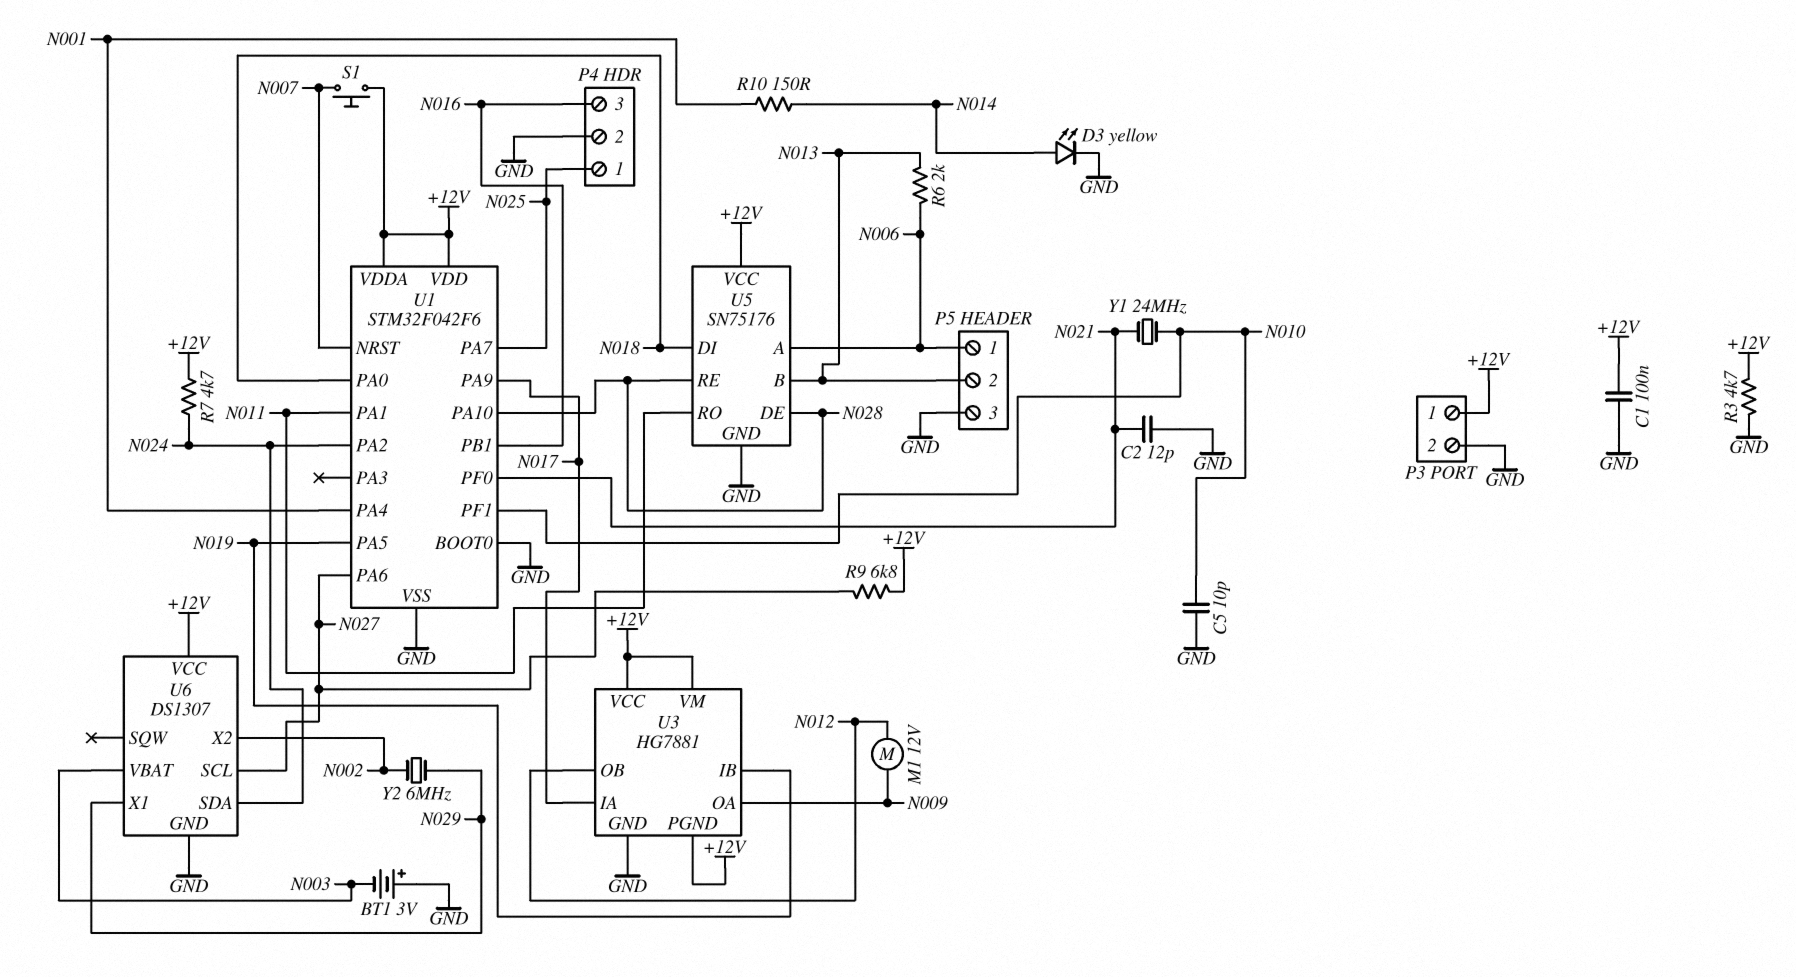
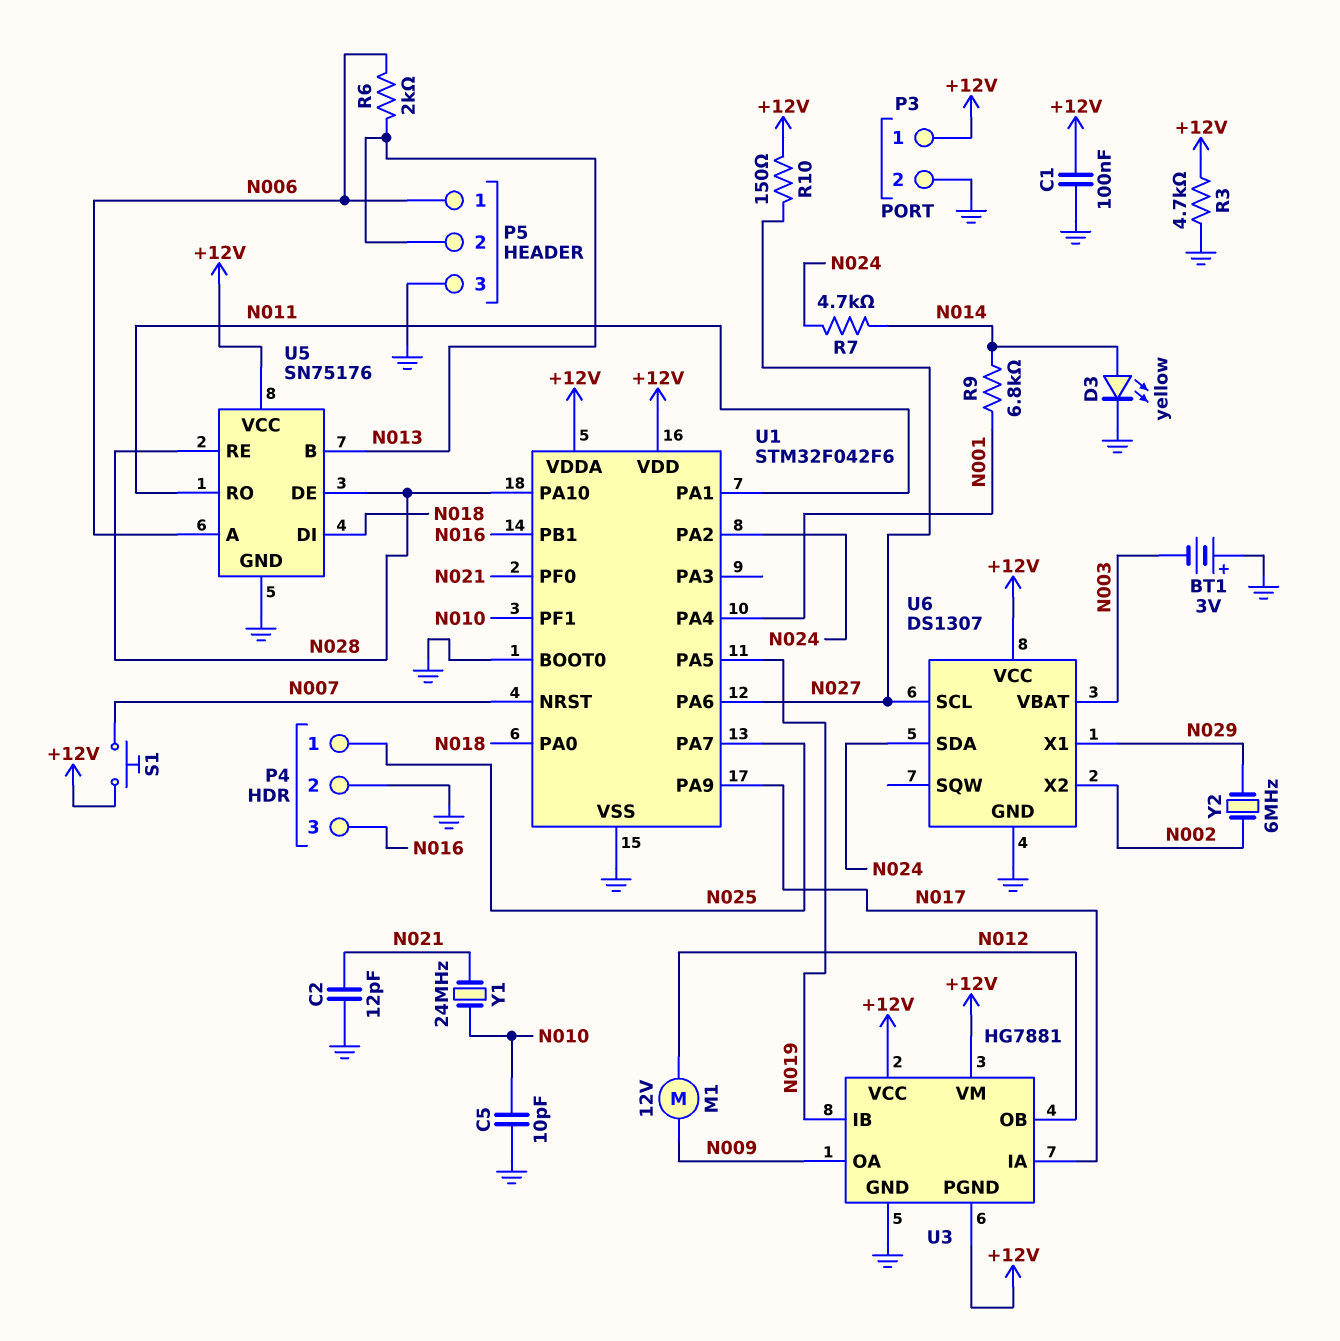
R7: 4.7k (+12V, N024) -> 4.7k (N014, N024)
R9: 6.8k (+12V, N027) -> 6.8k (N001, N014)
R10: 150 (N001, N014) -> 150 (+12V, N027)

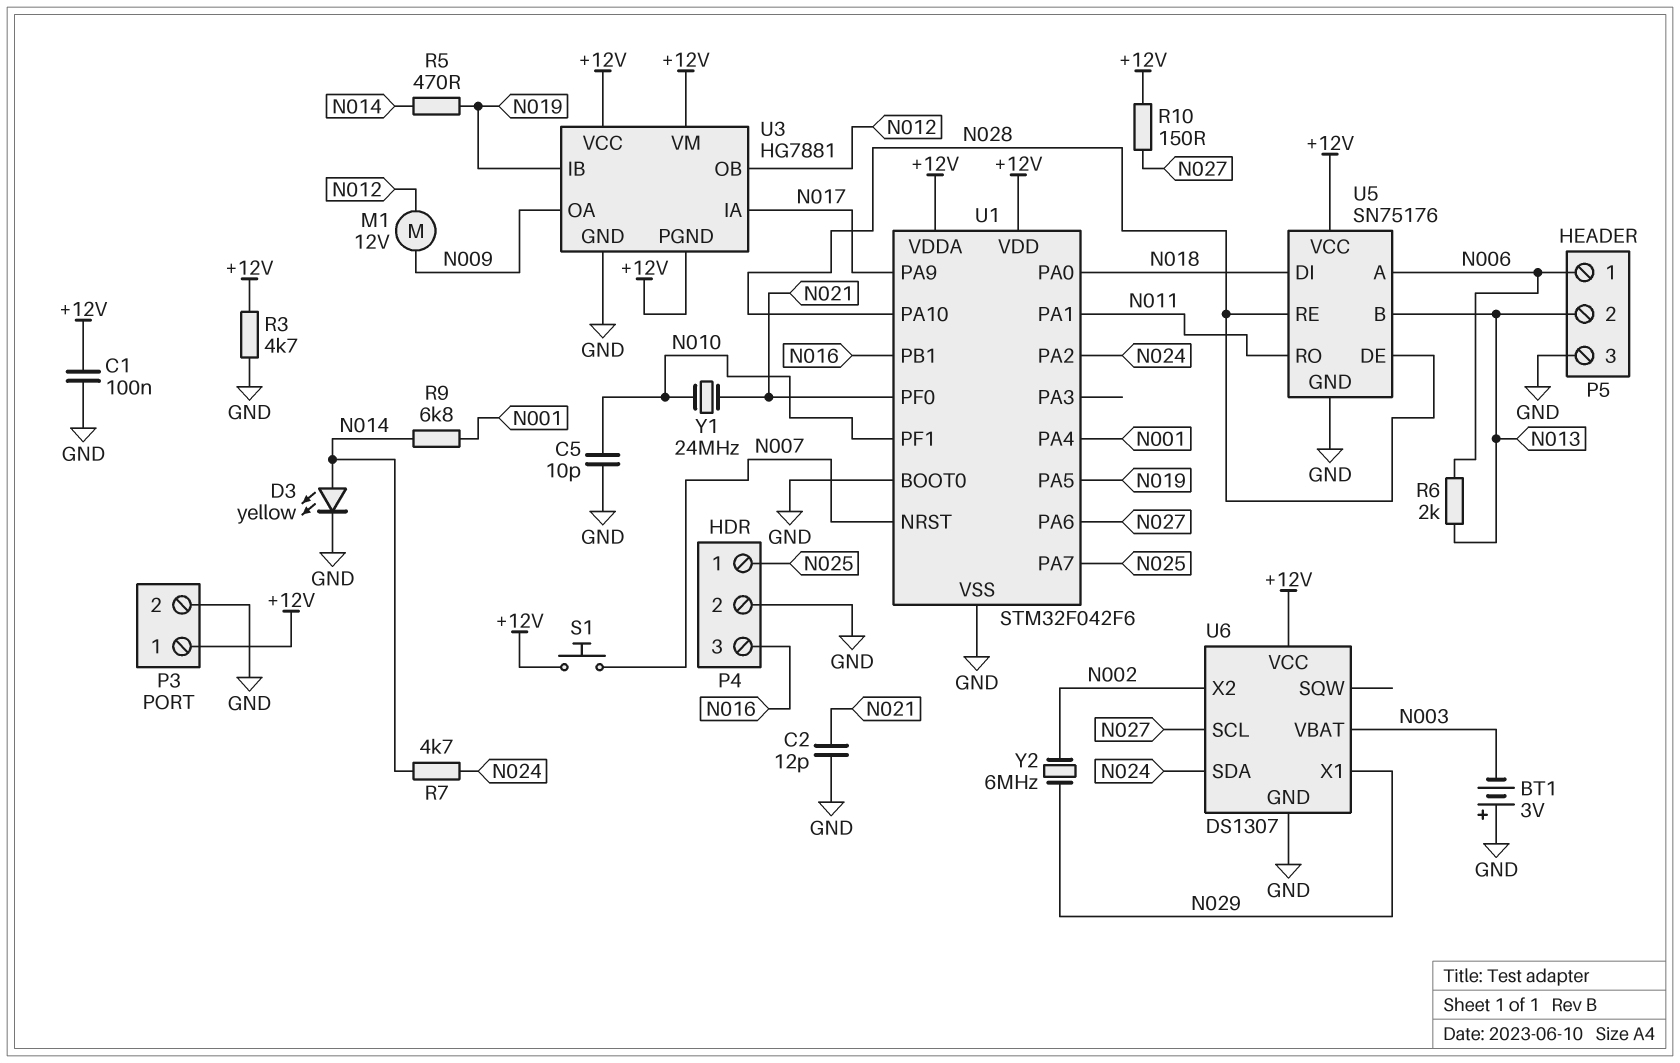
R5: none -> 470 (N014, N019)

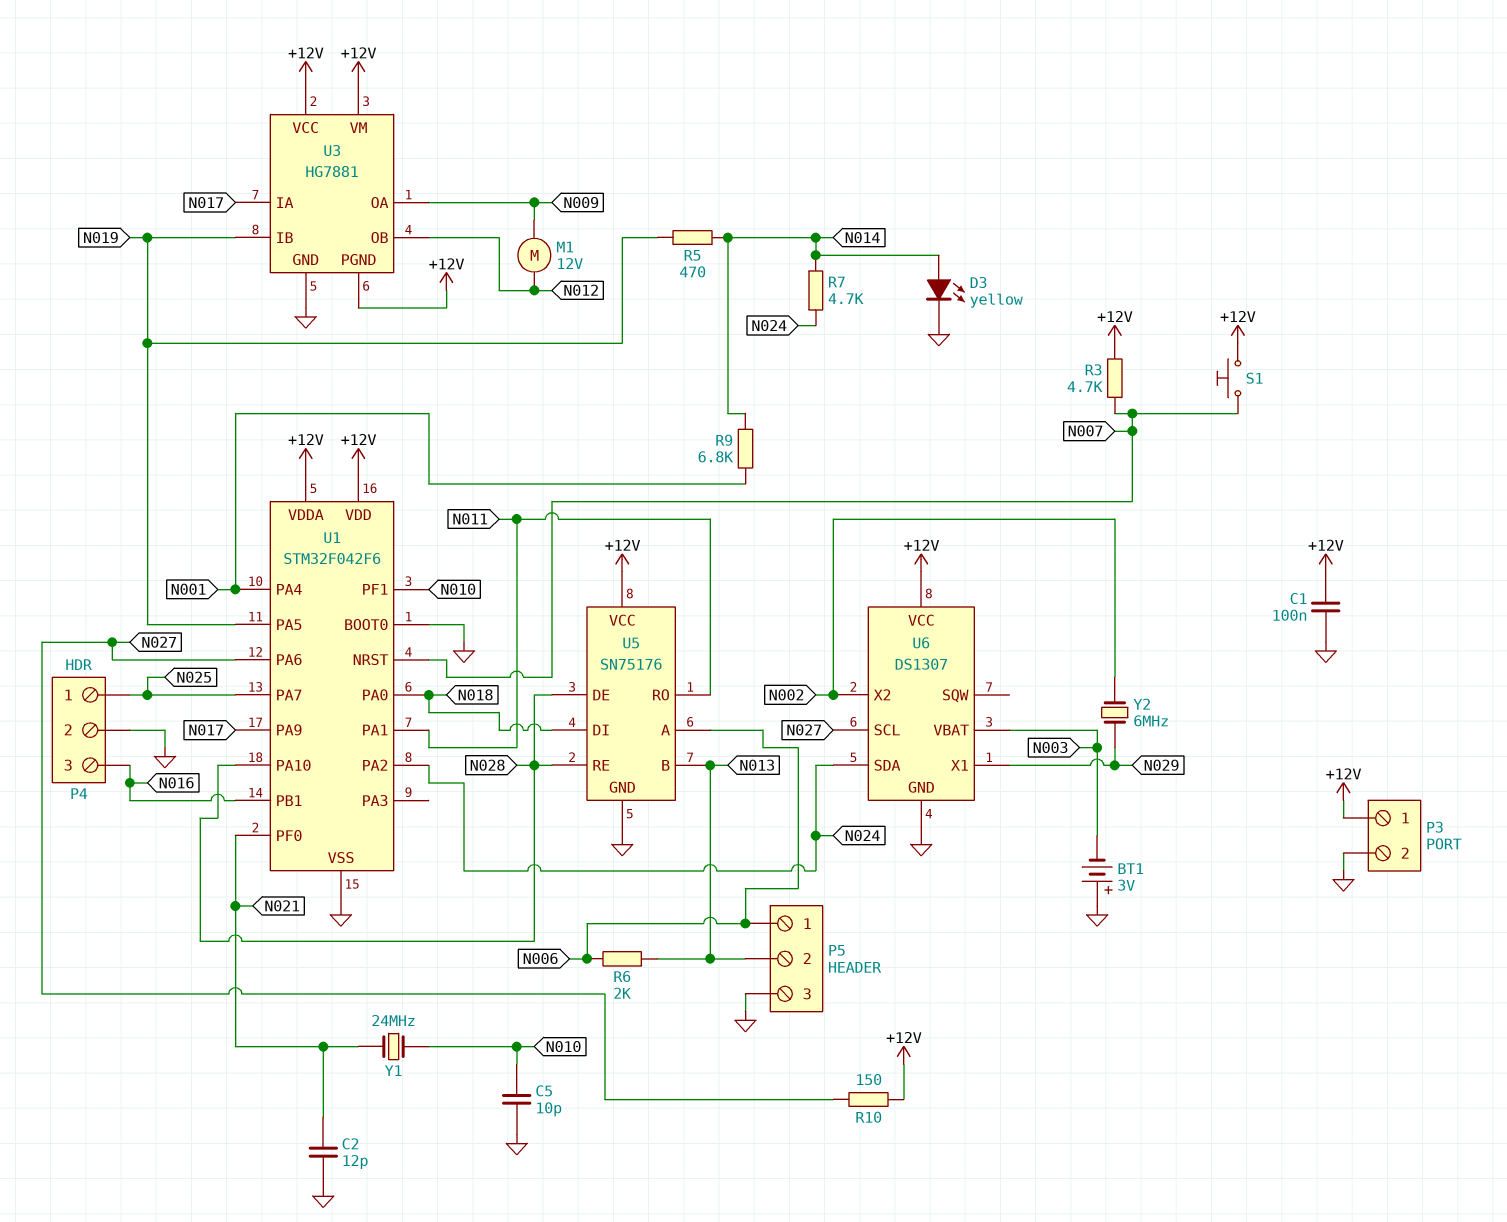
R3: 4.7k (+12V, GND) -> 4.7k (+12V, N007)

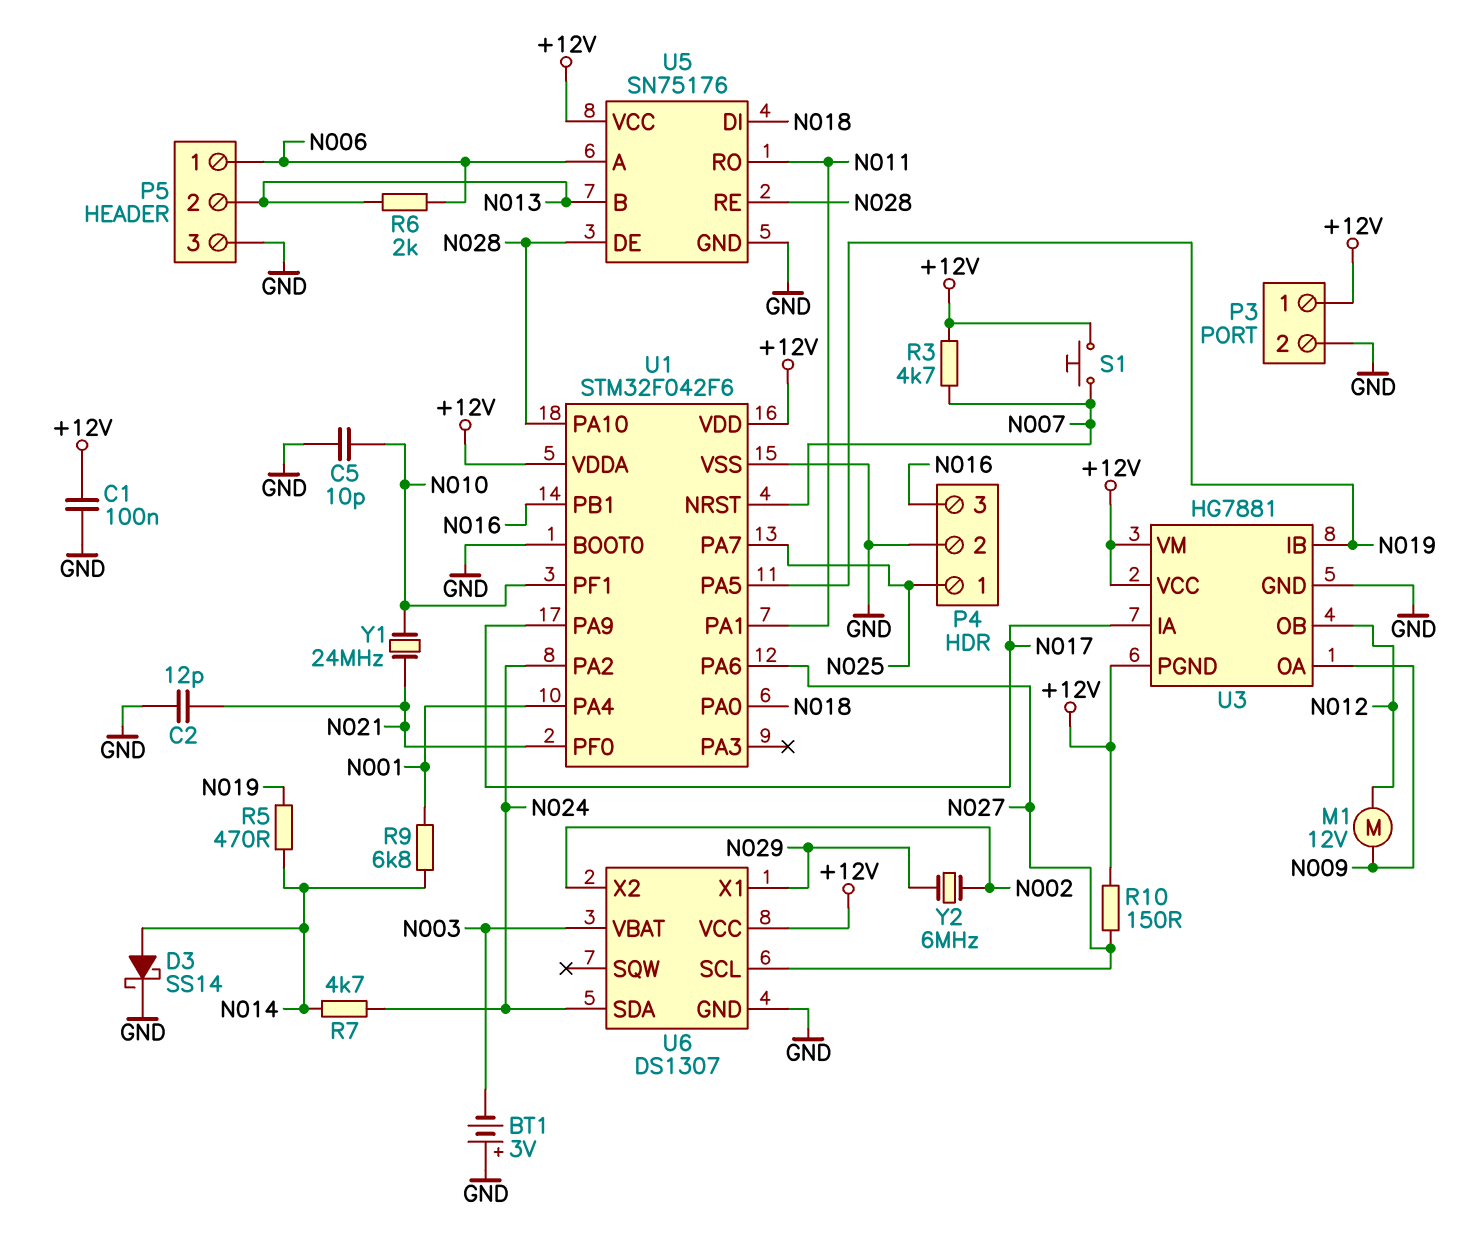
D3: LED yellow (A N014, K GND) -> schottky SS14 (A N014, K GND)

